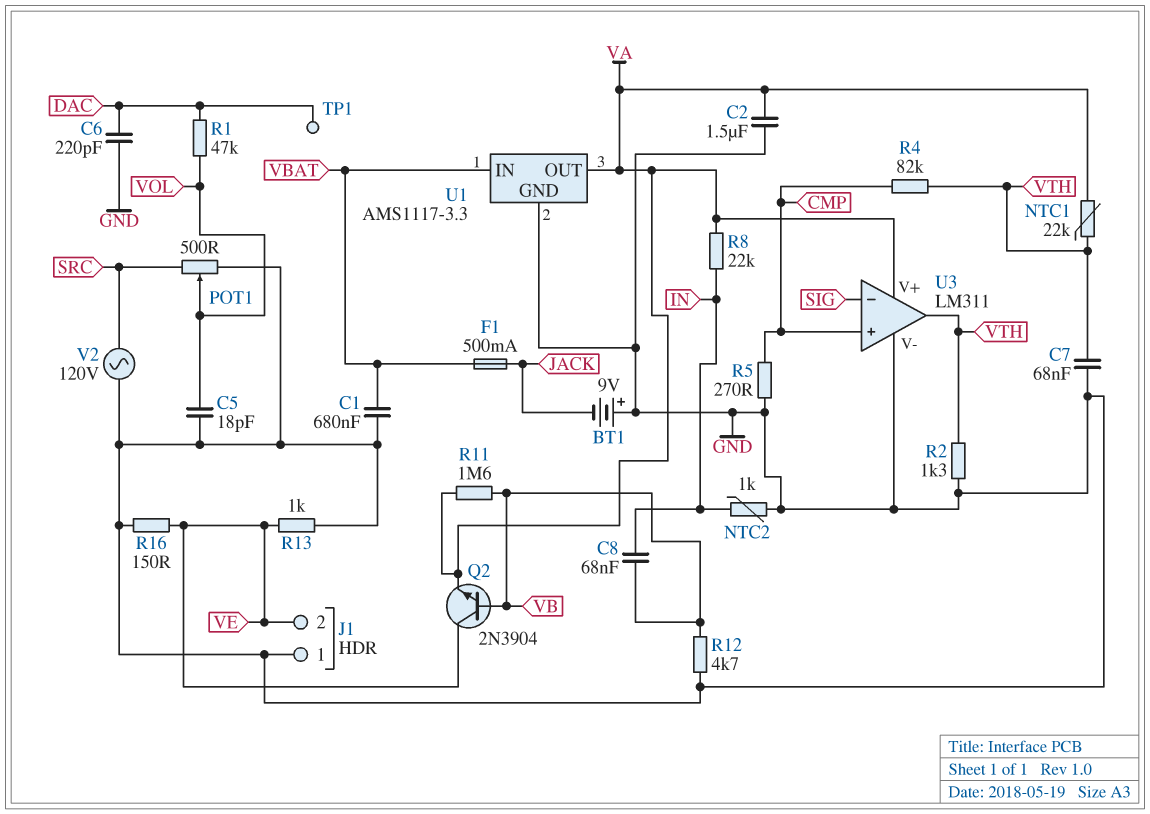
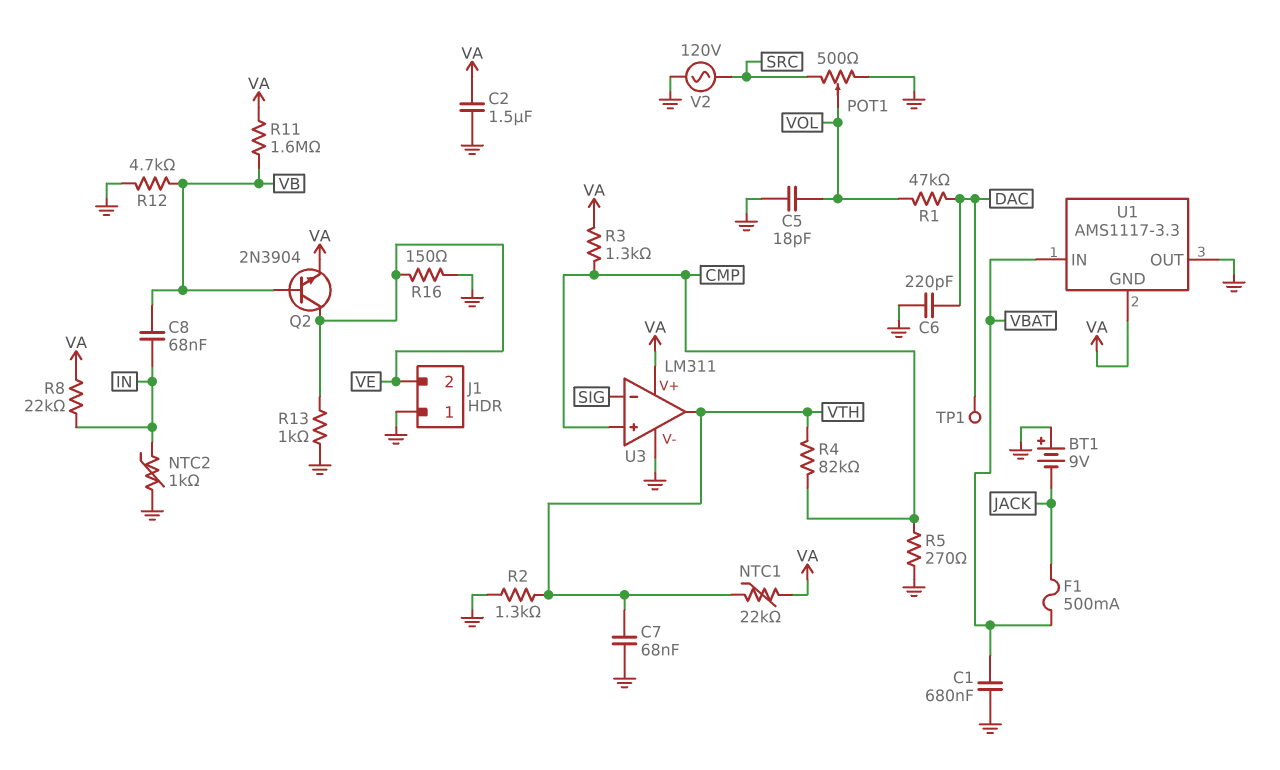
R3: none -> 1.3k (CMP, VA)
U1 pin GND: GND -> VA
U1 pin OUT: VA -> GND

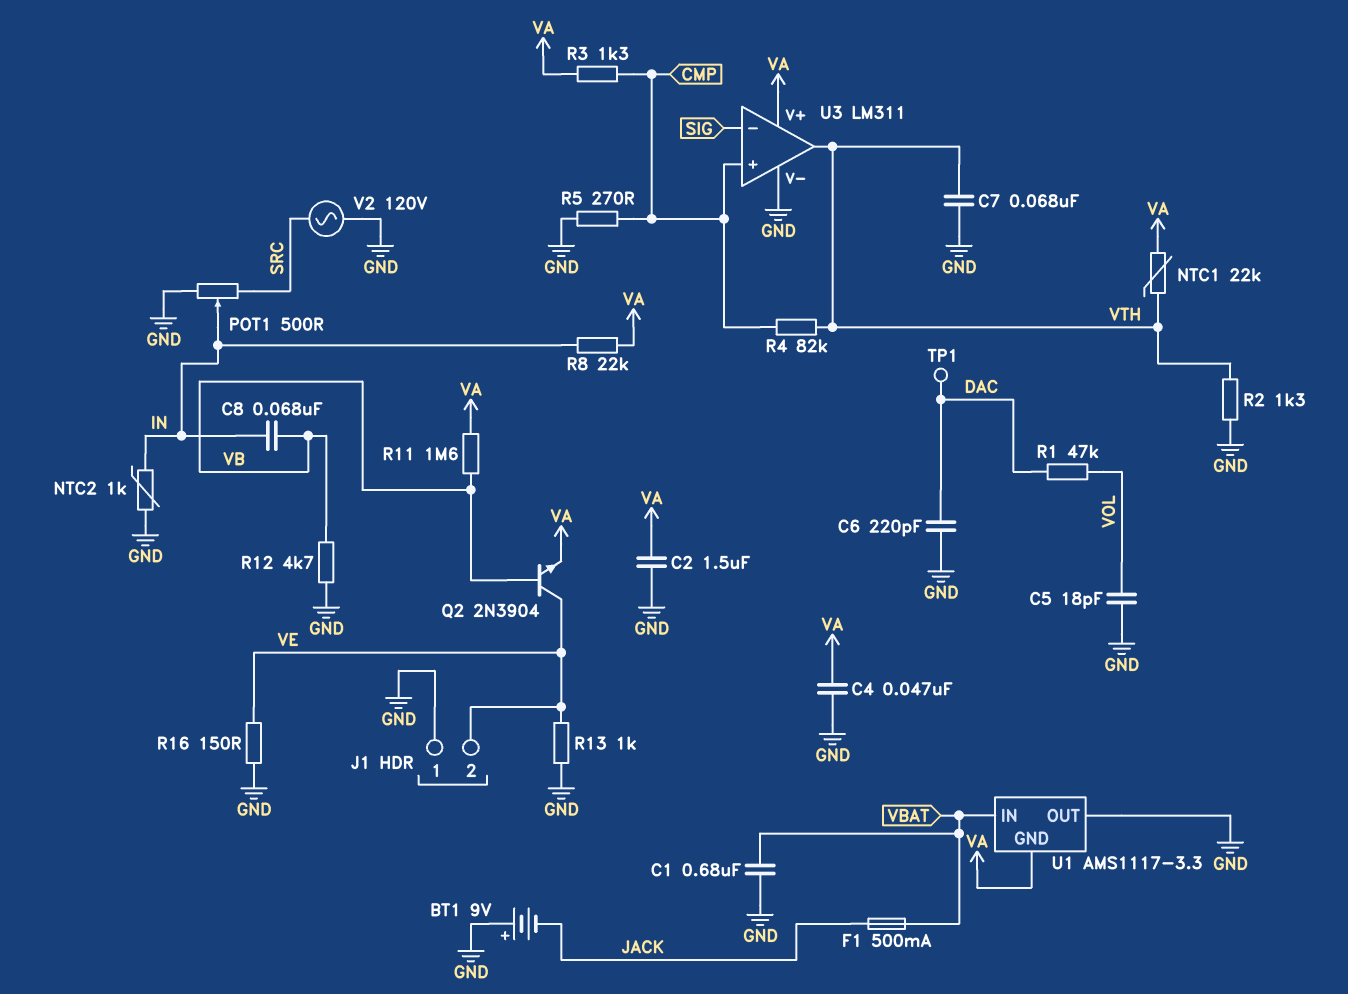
C4: none -> 47nF (GND, VA)
POT1: 500 (GND, SRC, wiper VOL) -> 500 (GND, SRC, wiper IN)

